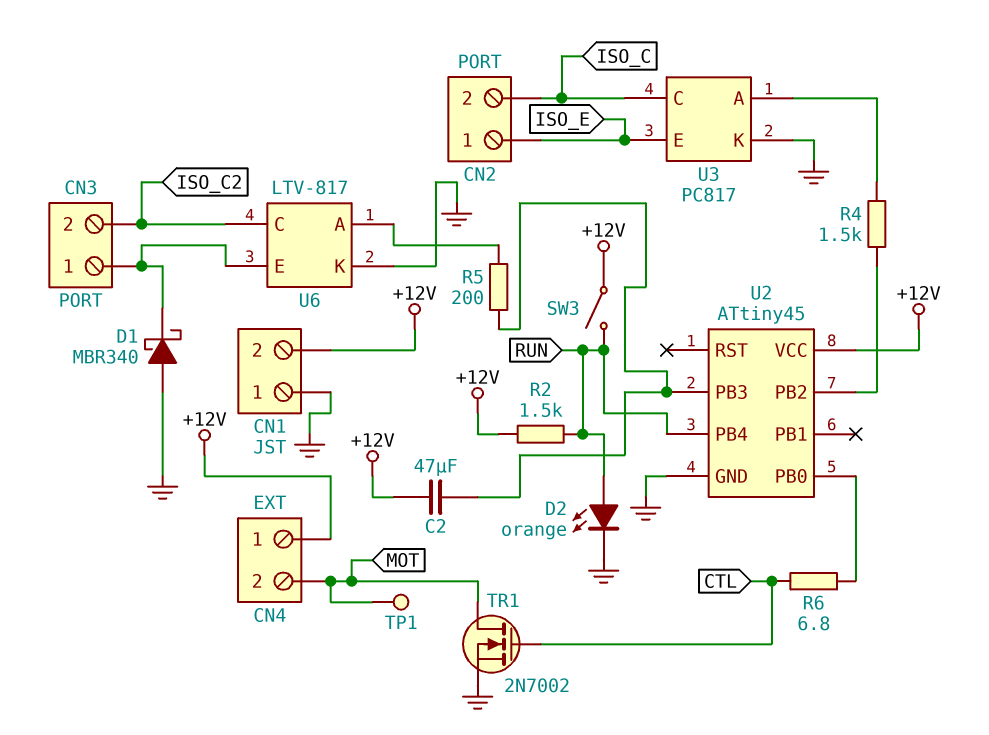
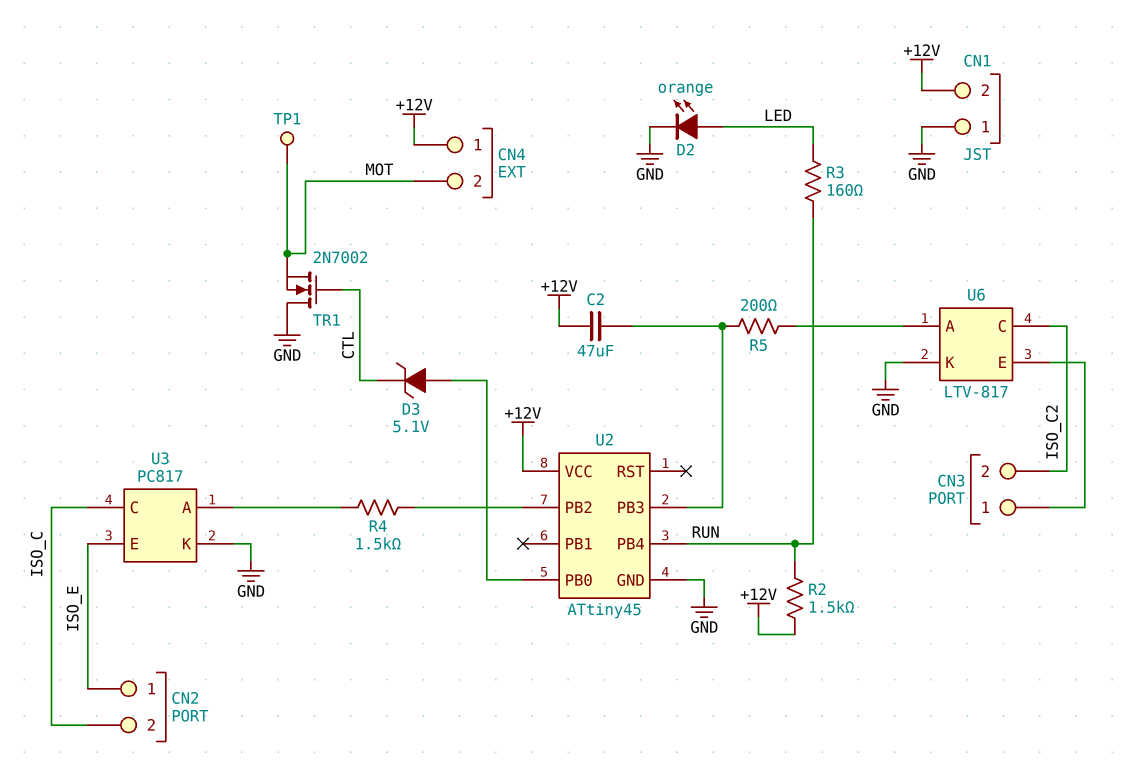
D1: schottky MBR340 (A GND, K CN3/1) -> none
D2: LED orange (A RUN, K GND) -> LED orange (A LED, K GND)
D3: none -> zener 5.1V (A U2/PB0, K CTL)
R3: none -> 160 (LED, RUN)
R6: 6.8 (CTL, U2/PB0) -> none
SW3: switch (+12V, RUN) -> none
TR1: NMOS 2N7002 (G CTL, D MOT, S GND) -> NMOS 2N7002 (G CTL, D GND, S MOT)

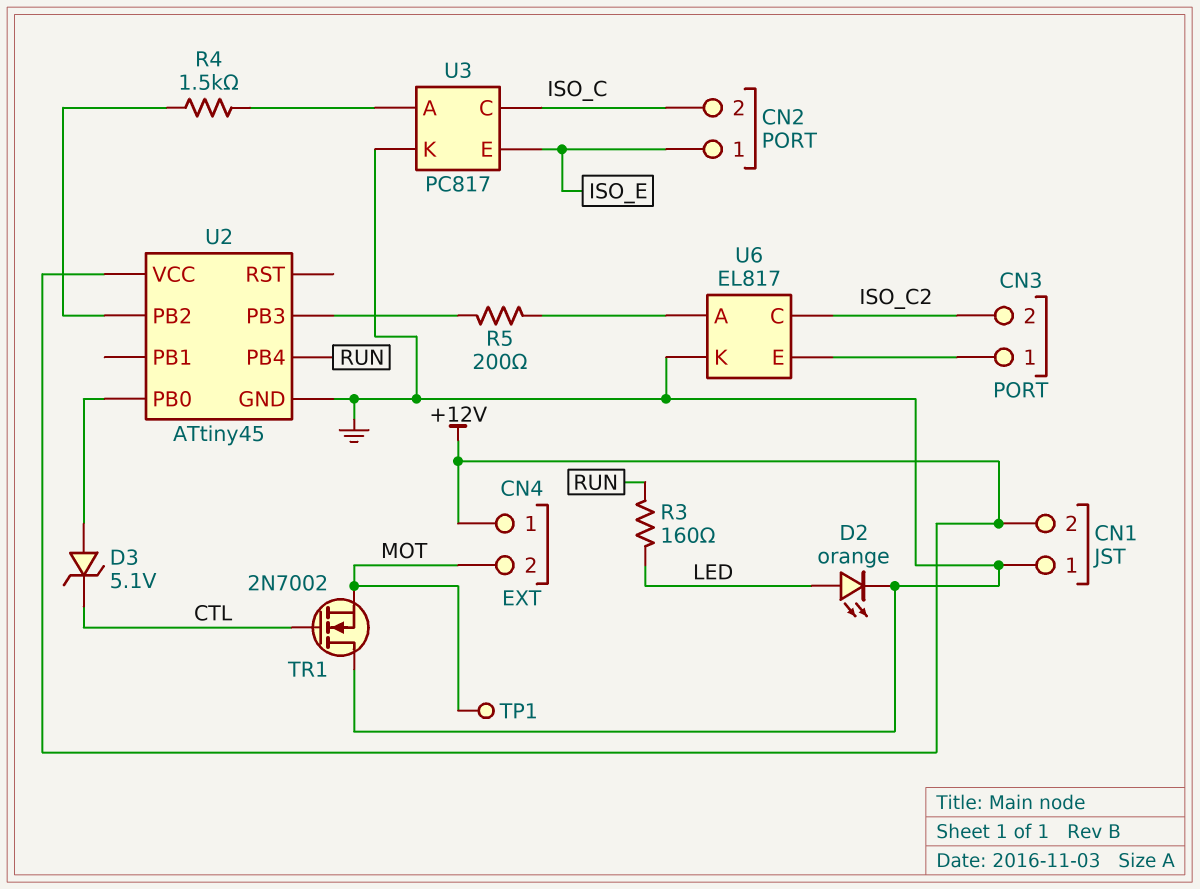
C2: 47uF (+12V, U2/PB3) -> none
R2: 1.5k (+12V, RUN) -> none
U6: LTV-817 -> EL817

